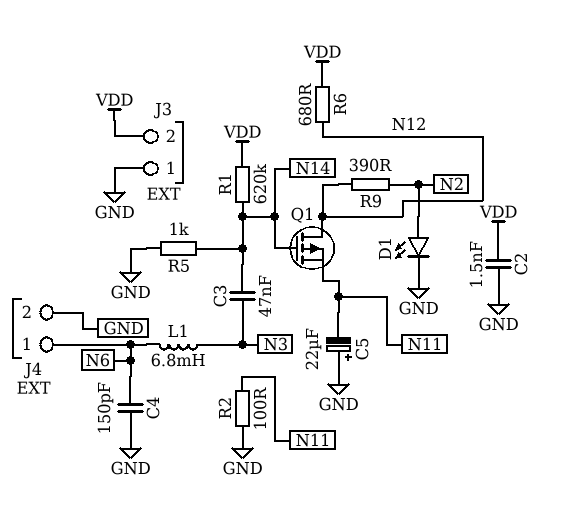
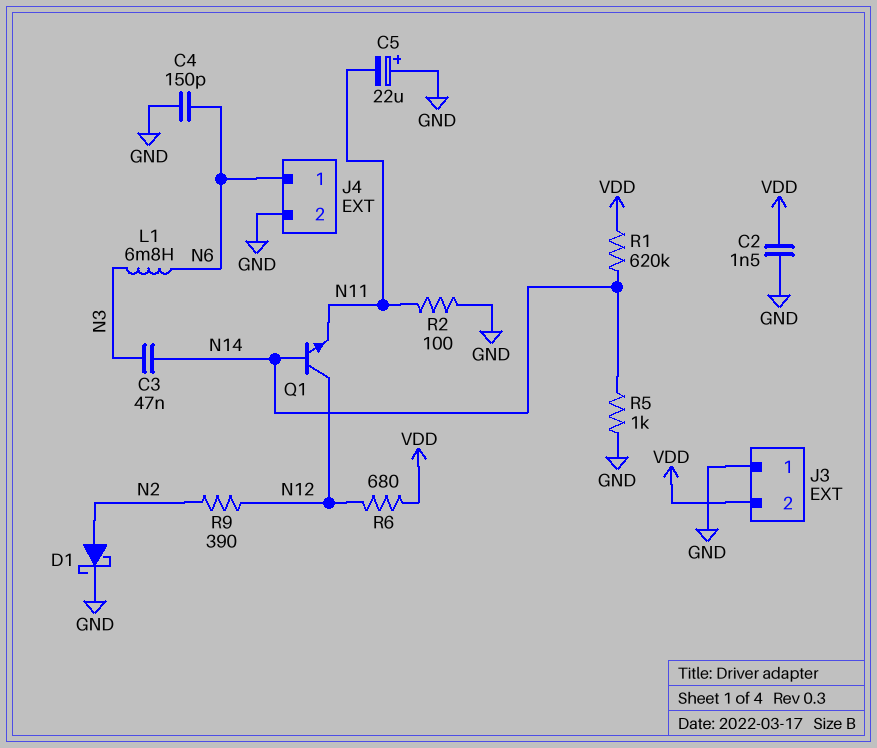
D1: LED (A N2, K GND) -> schottky (A N2, K GND)
Q1: PMOS (G N14, D N12, S N11) -> NPN (B N14, C N12, E N11)

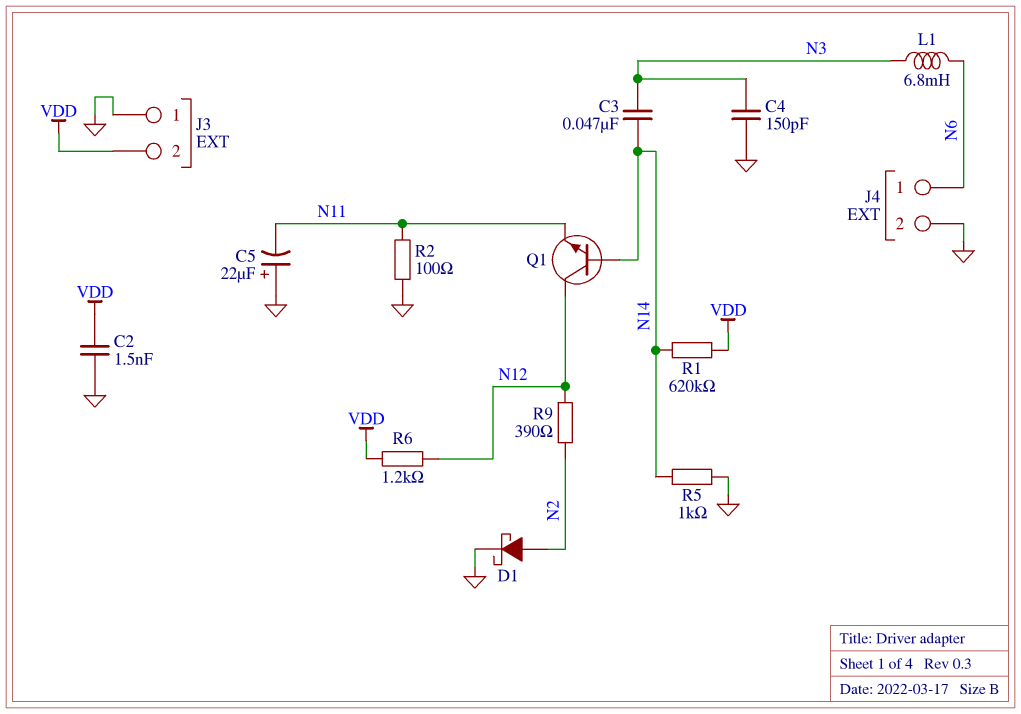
C4: 150pF (GND, N6) -> 150pF (GND, N3)
R6: 680 (N12, VDD) -> 1.2k (N12, VDD)

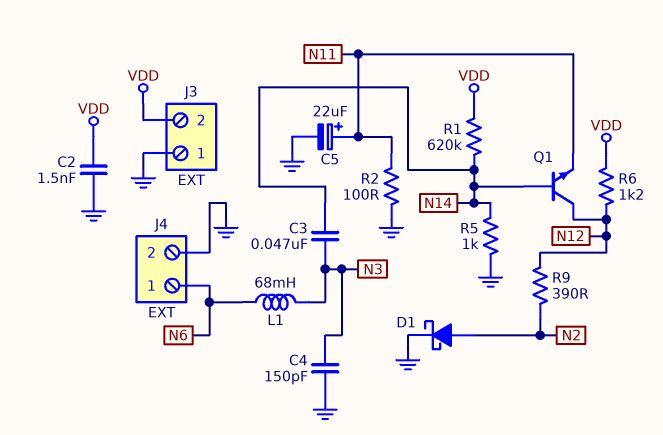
C5: 22uF (plus GND, minus N11) -> 22uF (plus N11, minus GND)
L1: 6.8mH (N3, N6) -> 68mH (N3, N6)

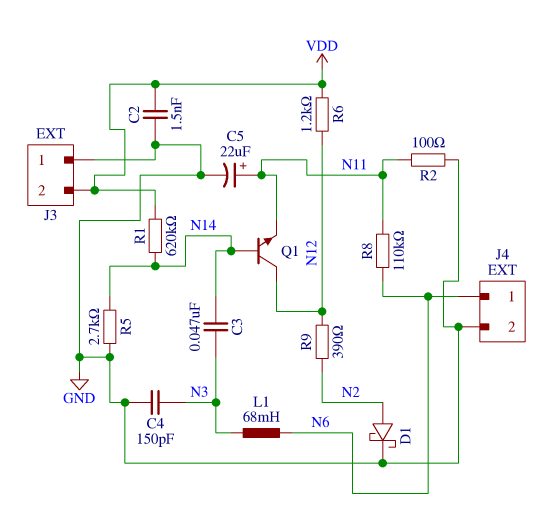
R5: 1k (GND, N14) -> 2.7k (GND, N14)
R8: none -> 110k (N6, N11)

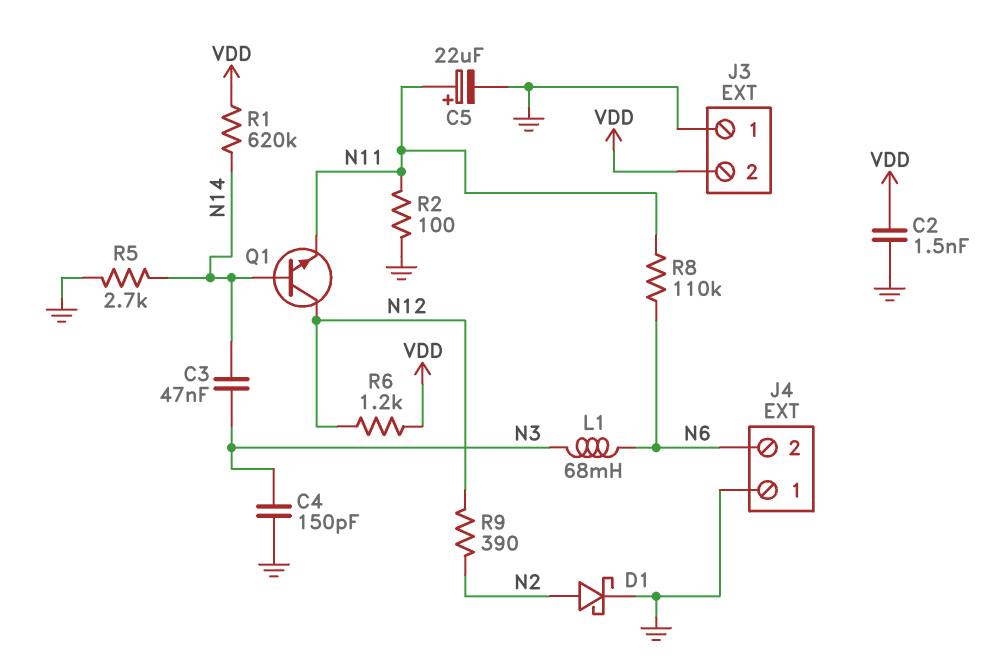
J4 pin 1: N6 -> GND
J4 pin 2: GND -> N6

